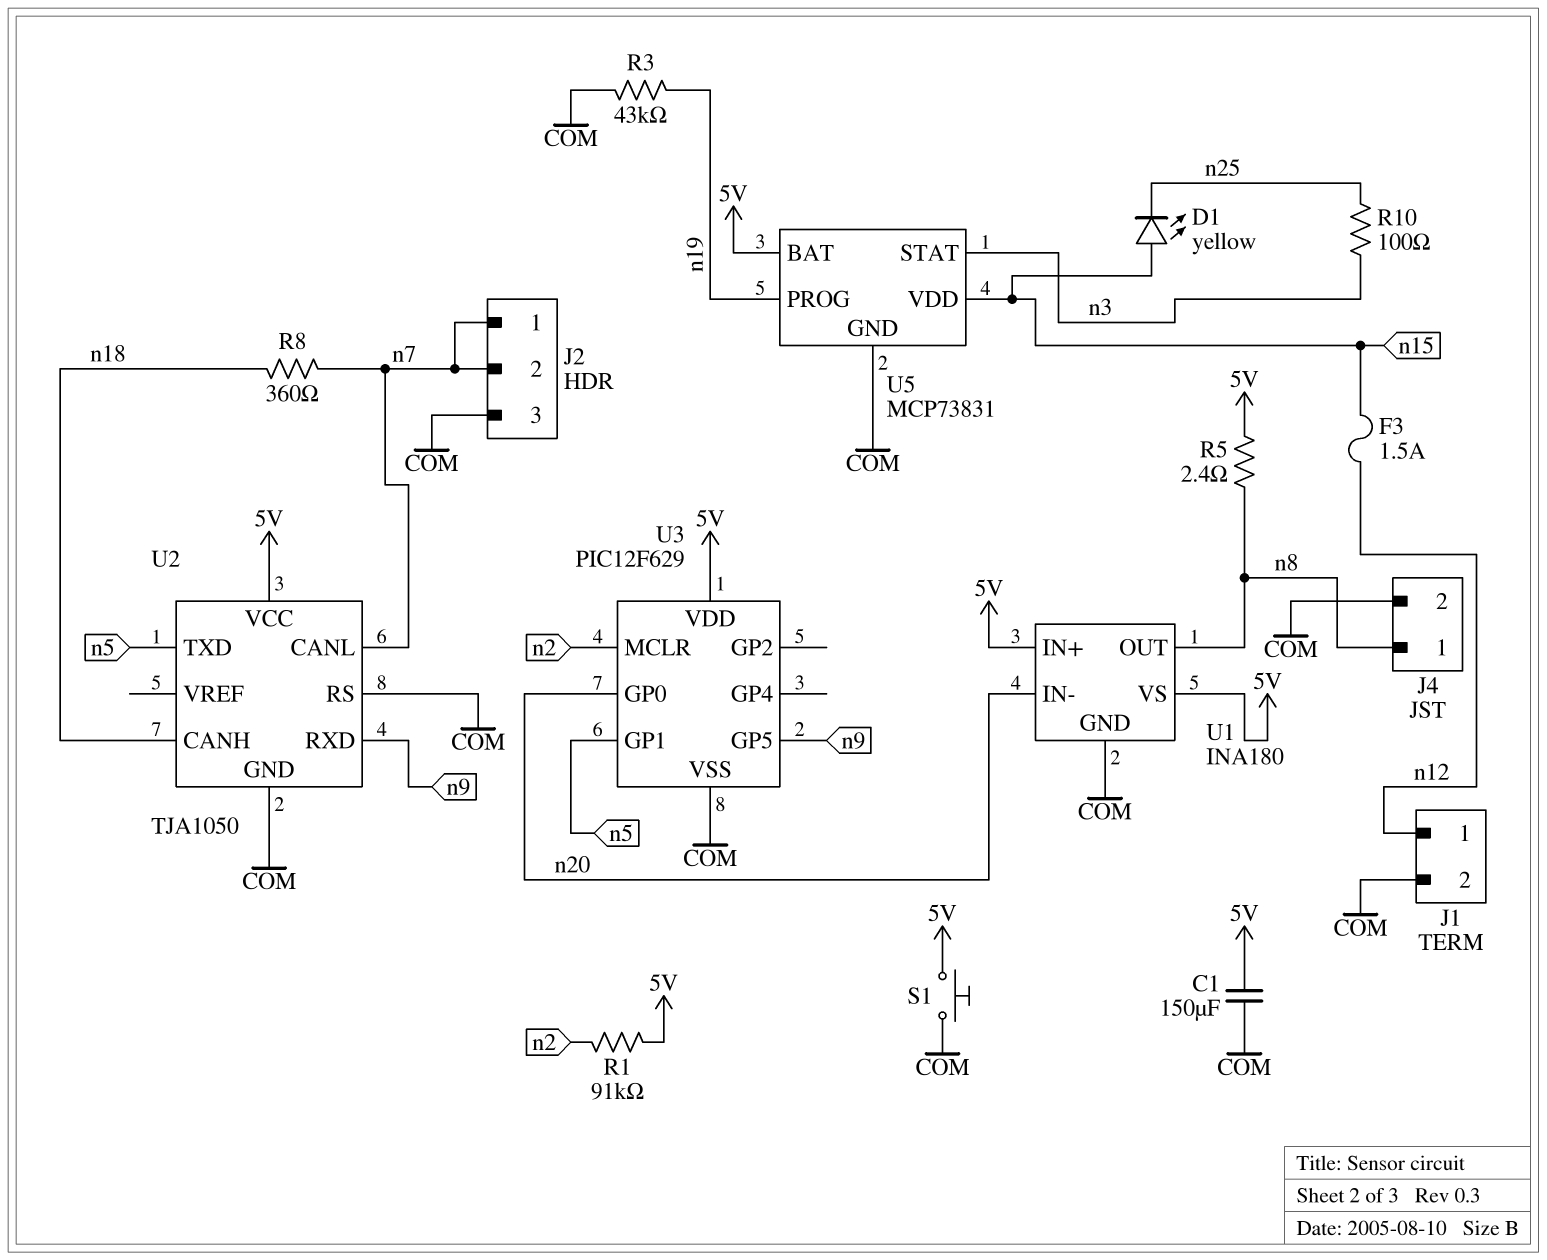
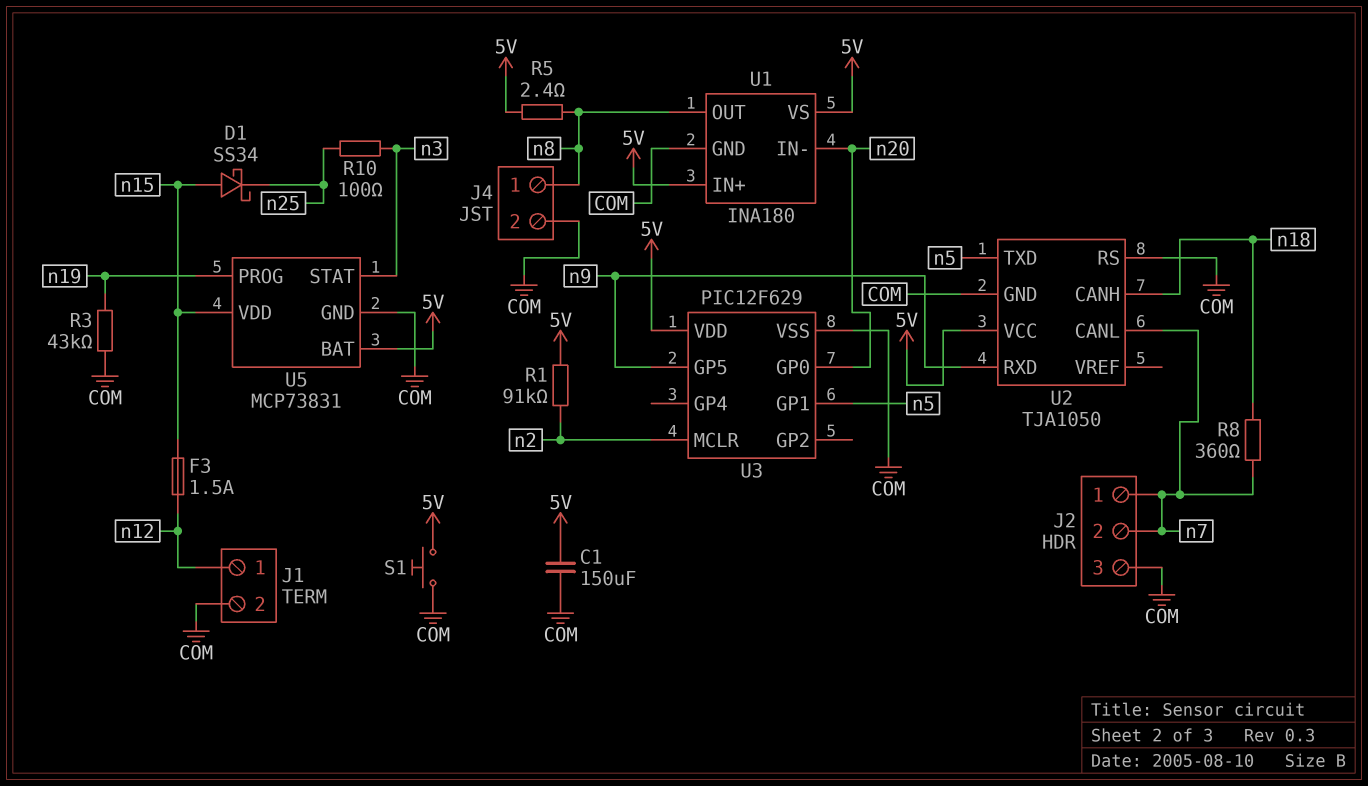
D1: LED yellow (A n15, K n25) -> schottky SS34 (A n15, K n25)

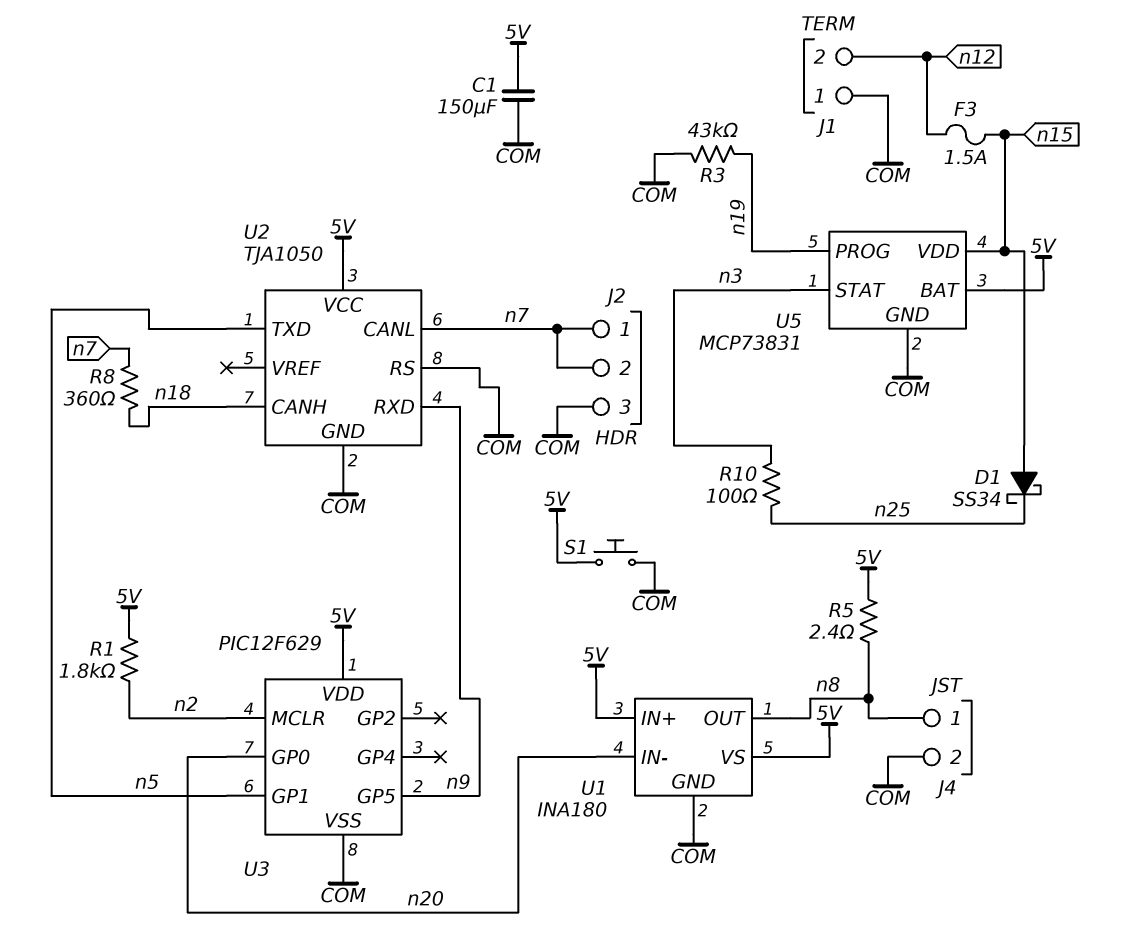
J1 pin 1: n12 -> COM
J1 pin 2: COM -> n12
R1: 91k (5V, n2) -> 1.8k (5V, n2)

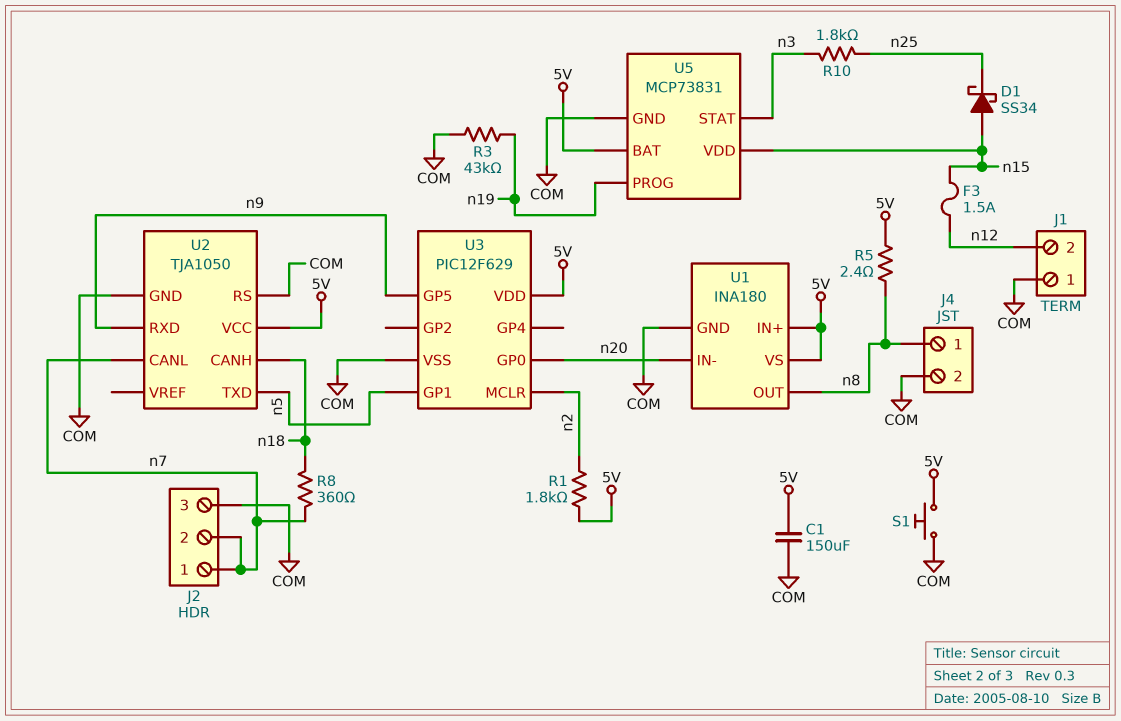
R10: 100 (n3, n25) -> 1.8k (n3, n25)

